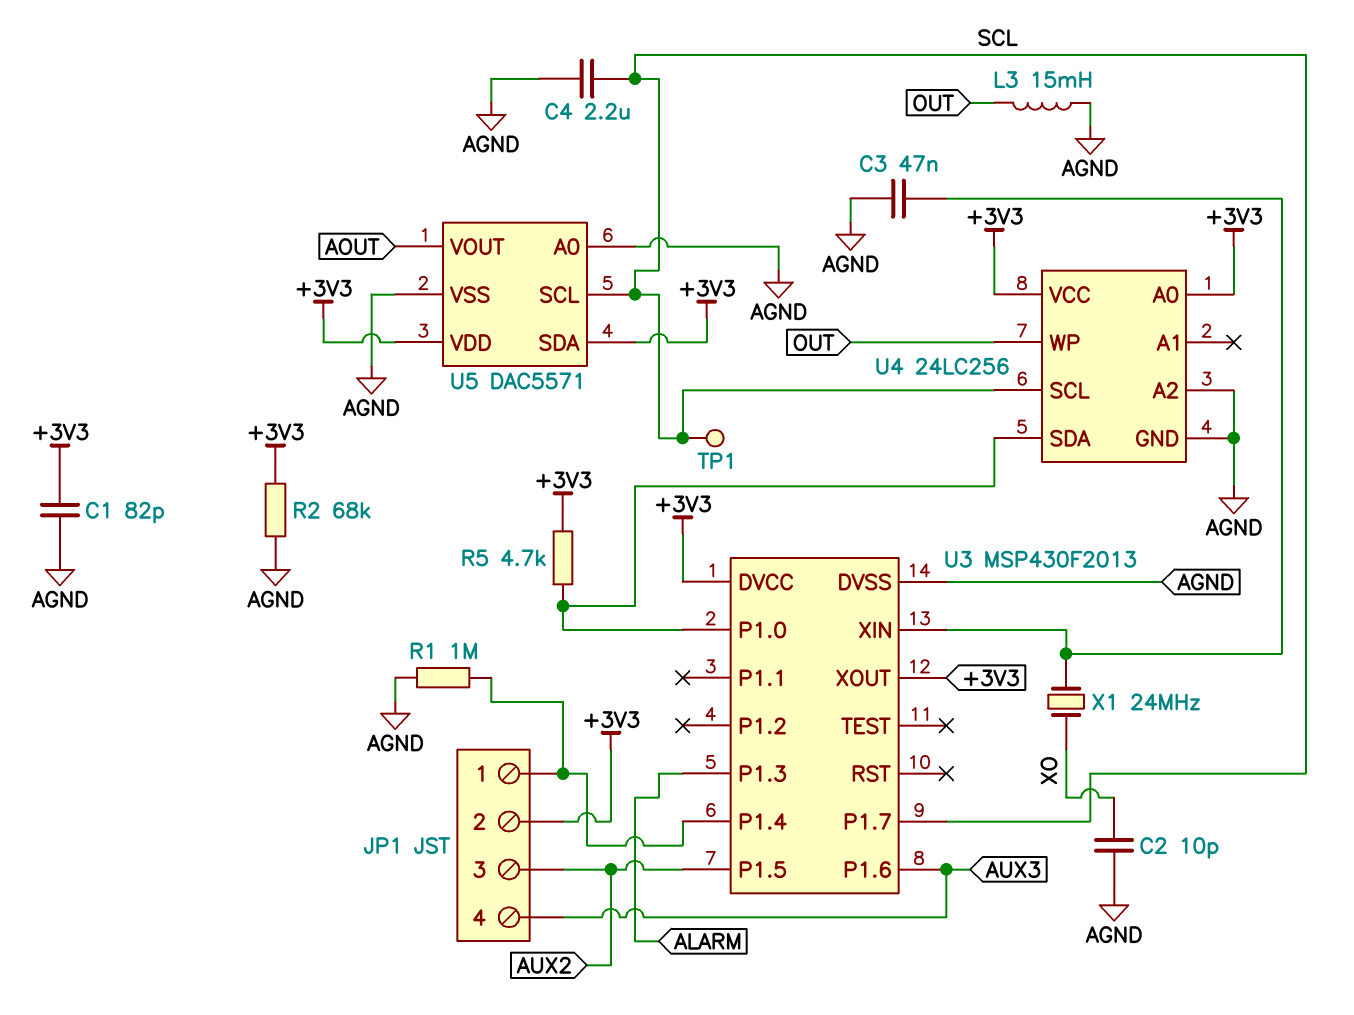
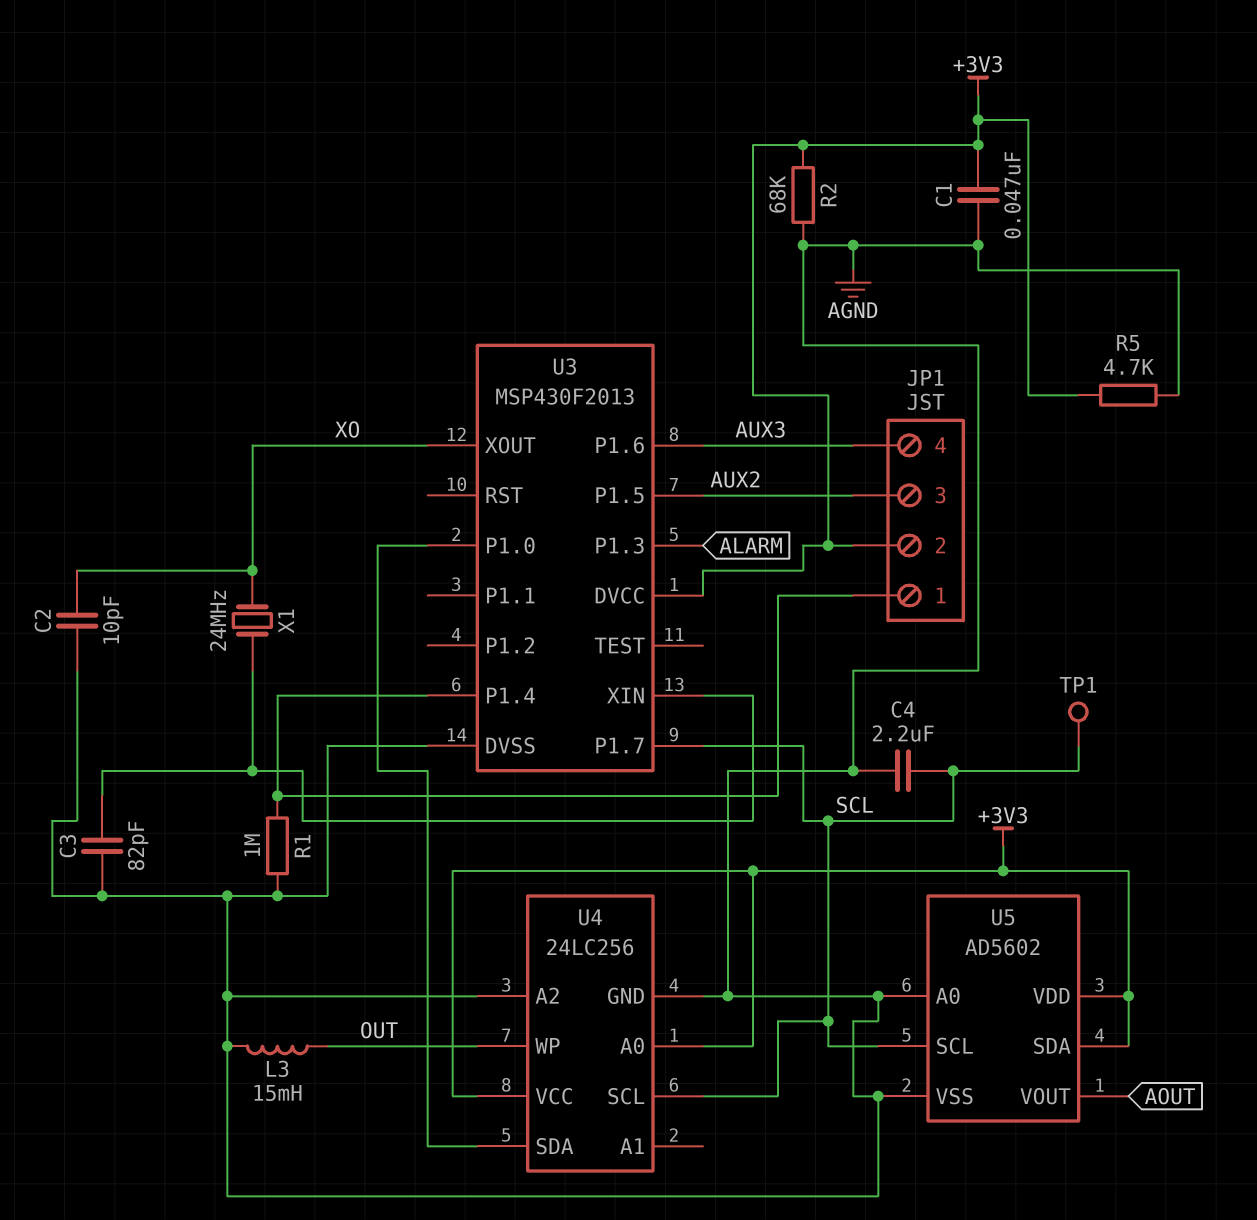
C1: 82pF (+3V3, AGND) -> 47nF (+3V3, AGND)
C3: 47nF (AGND, U3/XIN) -> 82pF (AGND, U3/XIN)
R5: 4.7k (+3V3, U3/P1.0) -> 4.7k (+3V3, AGND)
U3 pin XOUT: +3V3 -> XO
U5: DAC5571 -> AD5602

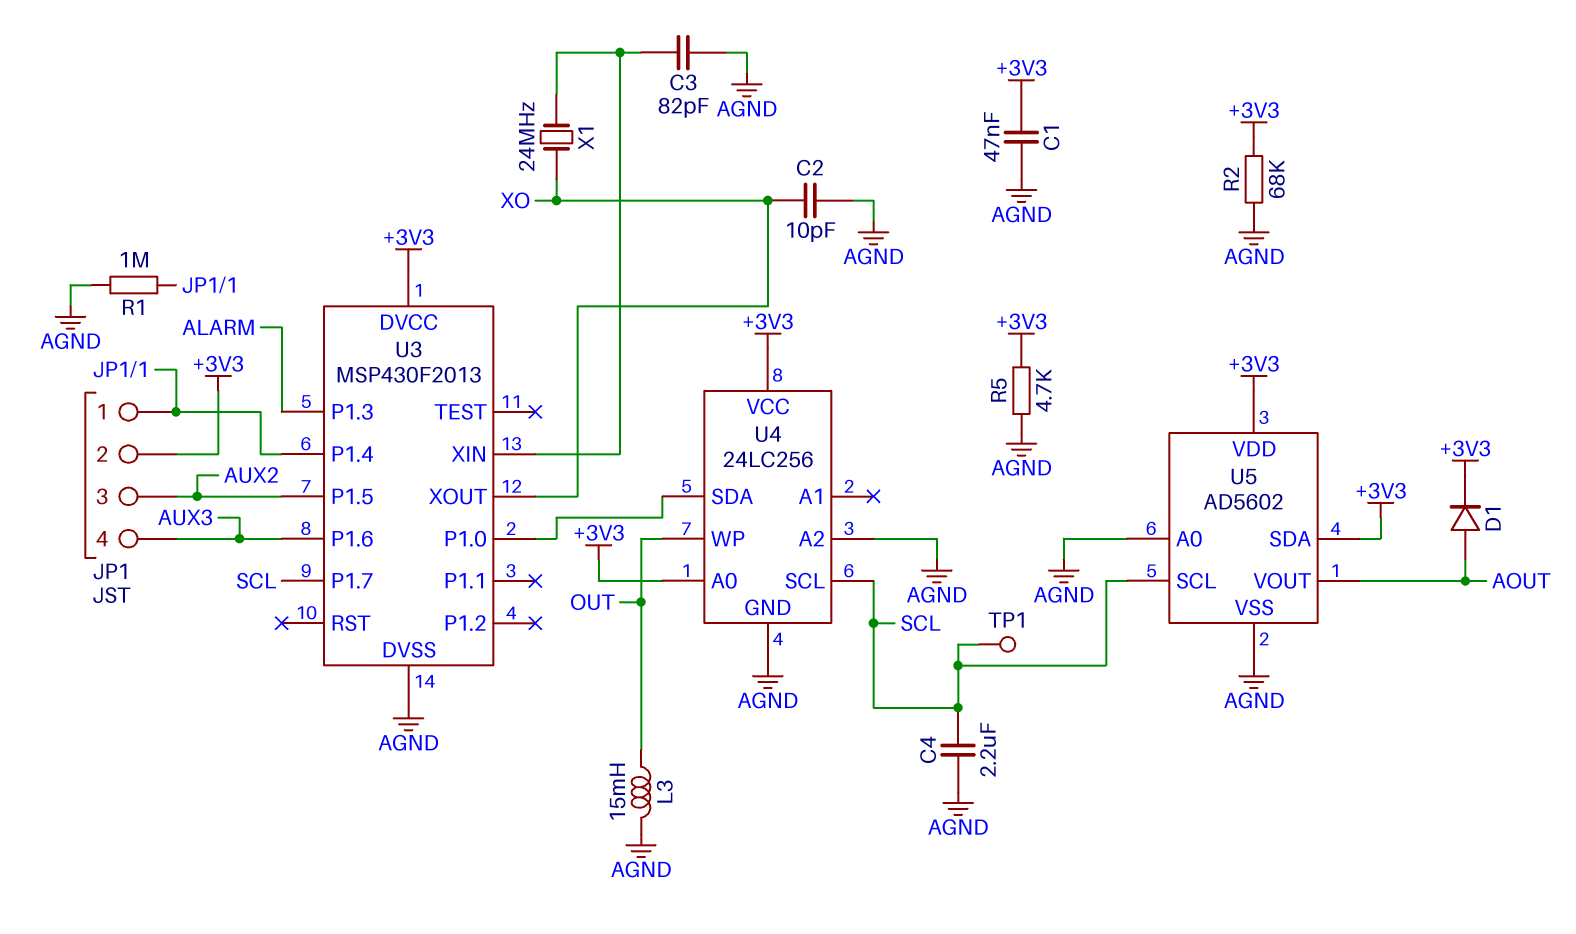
D1: none -> diode (A AOUT, K +3V3)

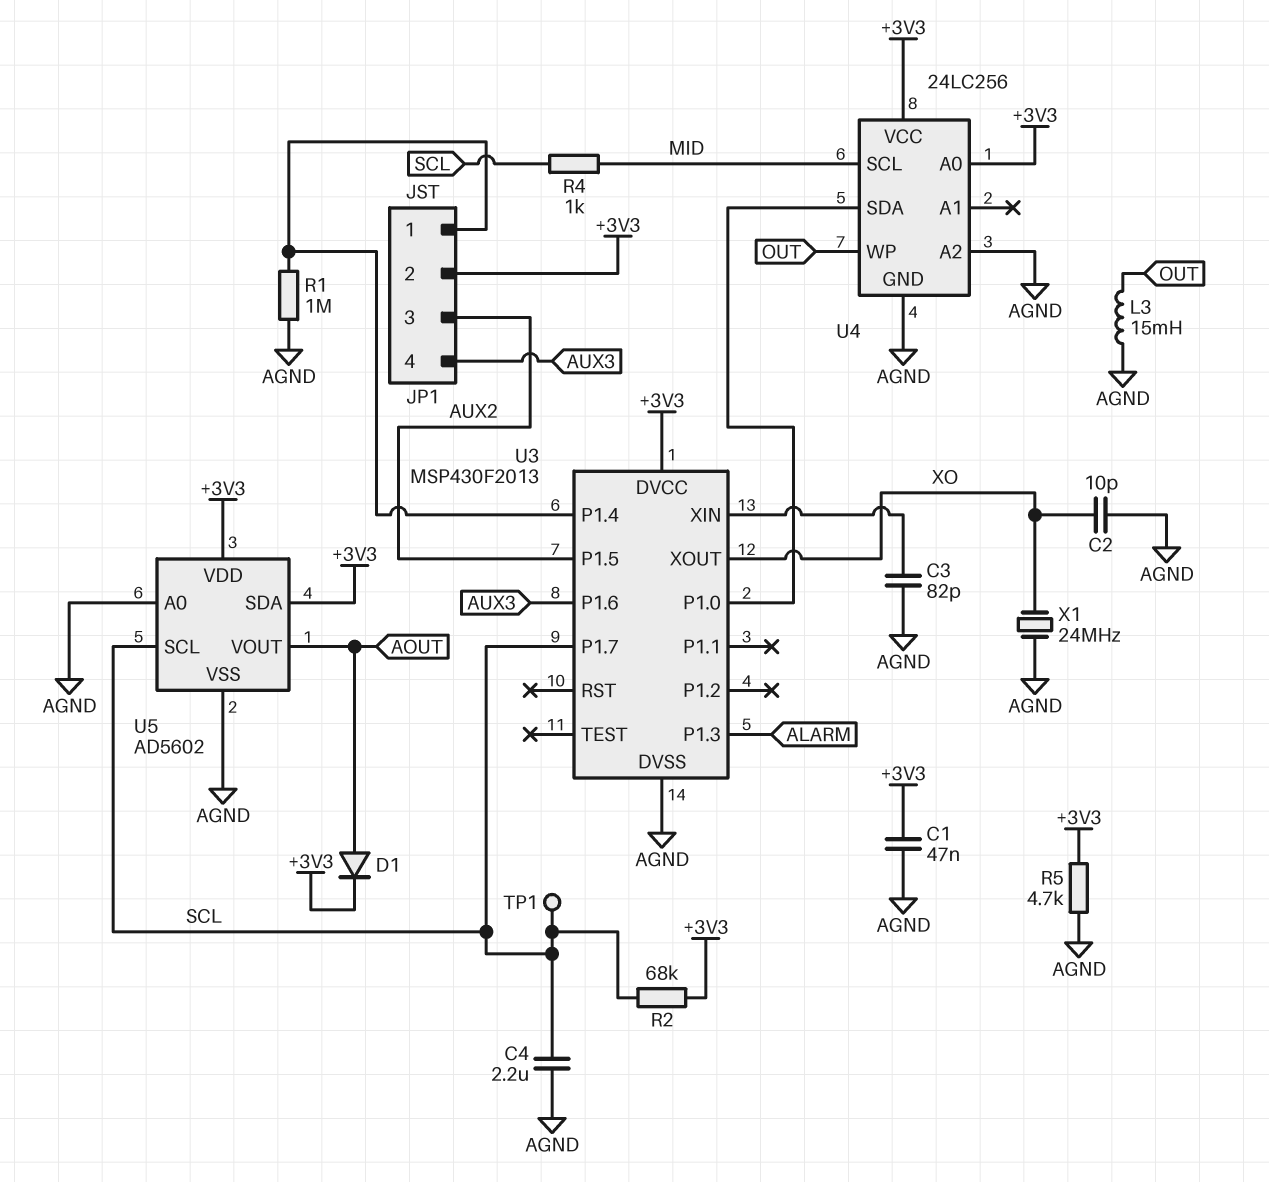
R2: 68k (+3V3, AGND) -> 68k (+3V3, SCL)
R4: none -> 1k (MID, SCL)
U4 pin SCL: SCL -> MID
X1: 24MHz (U3/XIN, XO) -> 24MHz (AGND, XO)

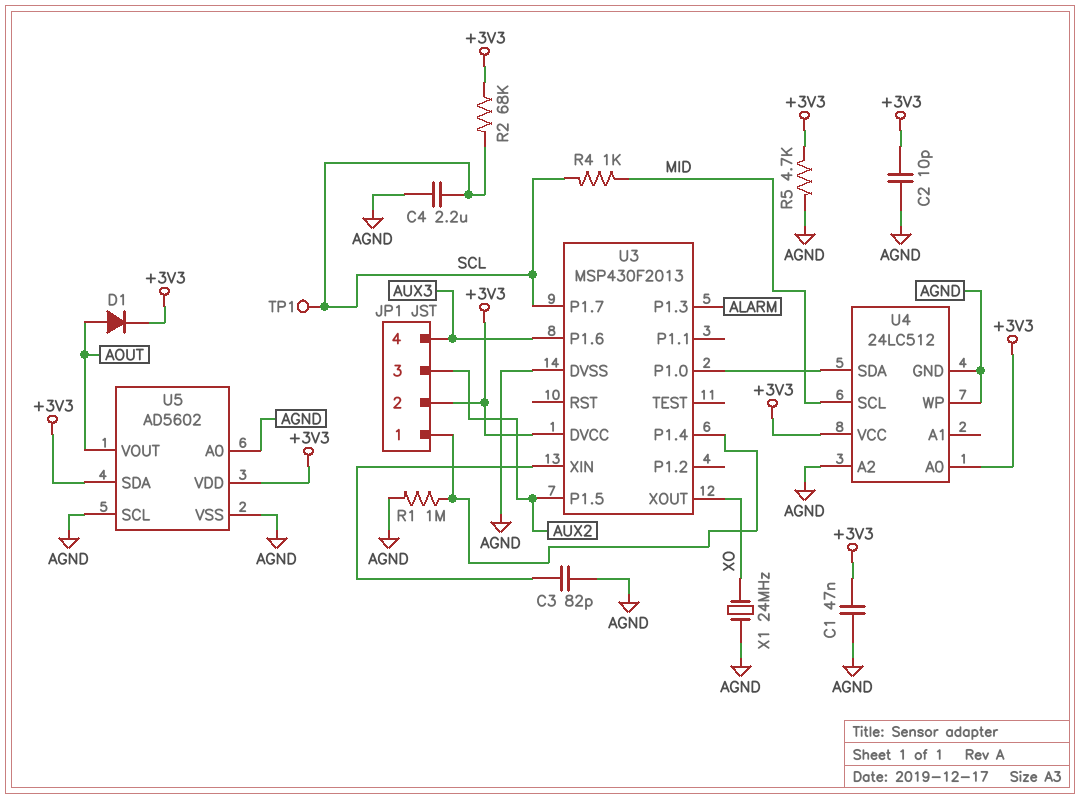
C2: 10pF (AGND, XO) -> 10pF (+3V3, AGND)
L3: 15mH (AGND, OUT) -> none
U4: 24LC256 -> 24LC512
U4 pin WP: OUT -> AGND
U5 pin SCL: SCL -> AGND

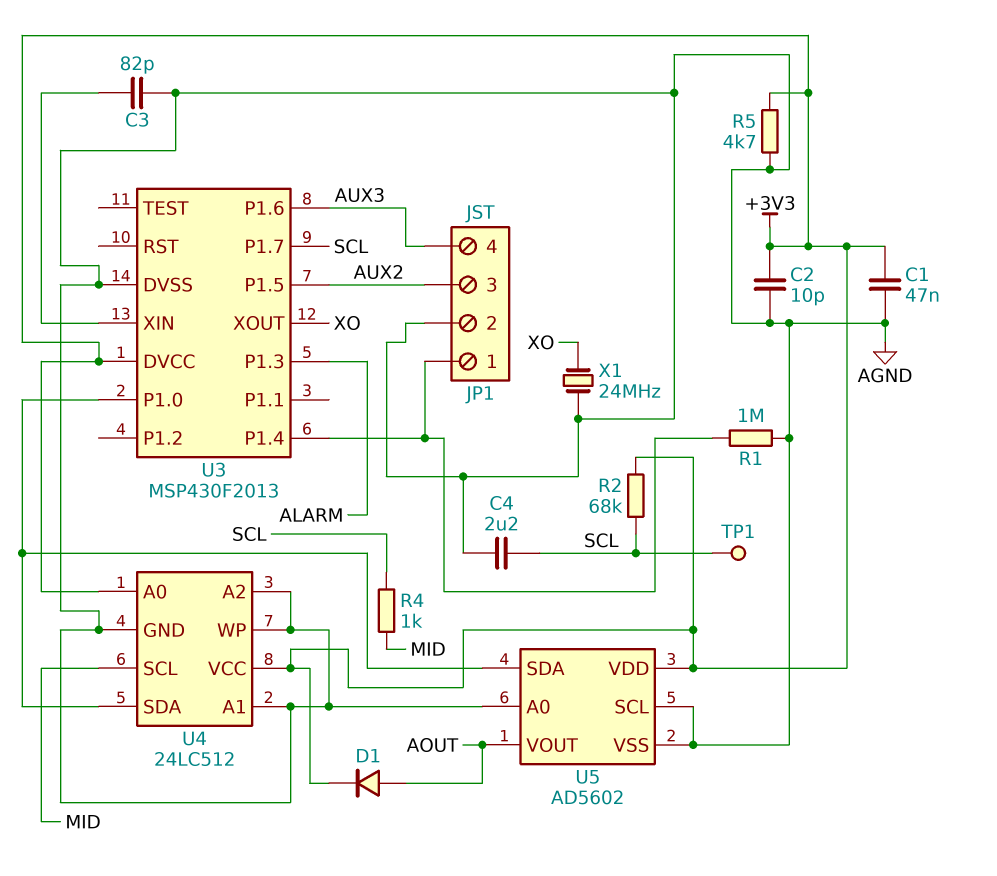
JP1 pin 2: +3V3 -> AGND
U4 pin A1: none -> AGND
U5 pin SDA: +3V3 -> U3/P1.0

